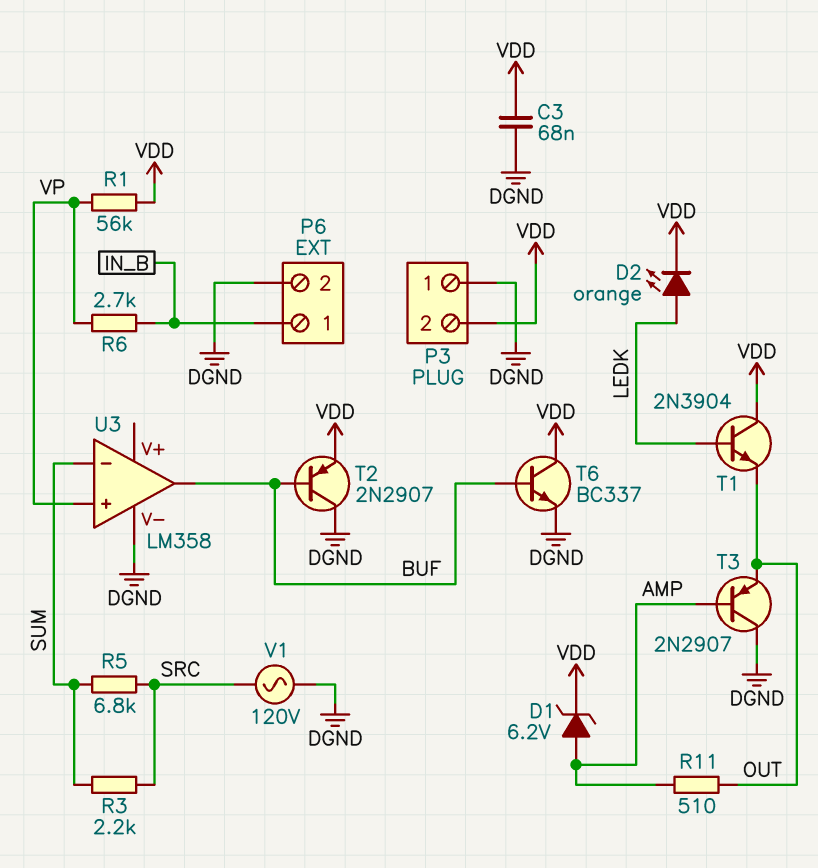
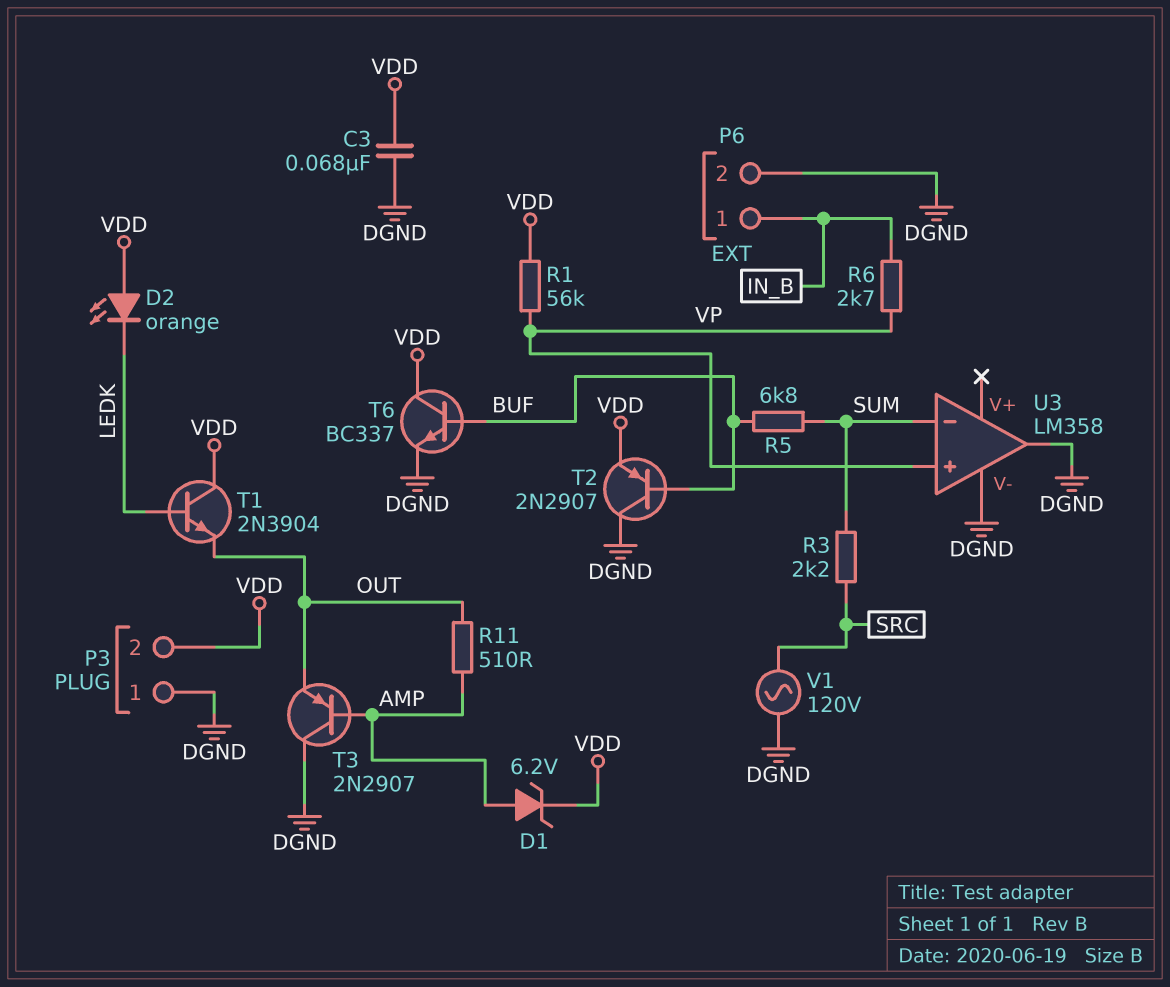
D2: LED orange (A LEDK, K VDD) -> LED orange (A VDD, K LEDK)
R5: 6.8k (SRC, SUM) -> 6.8k (BUF, SUM)
U3 pin out: BUF -> DGND

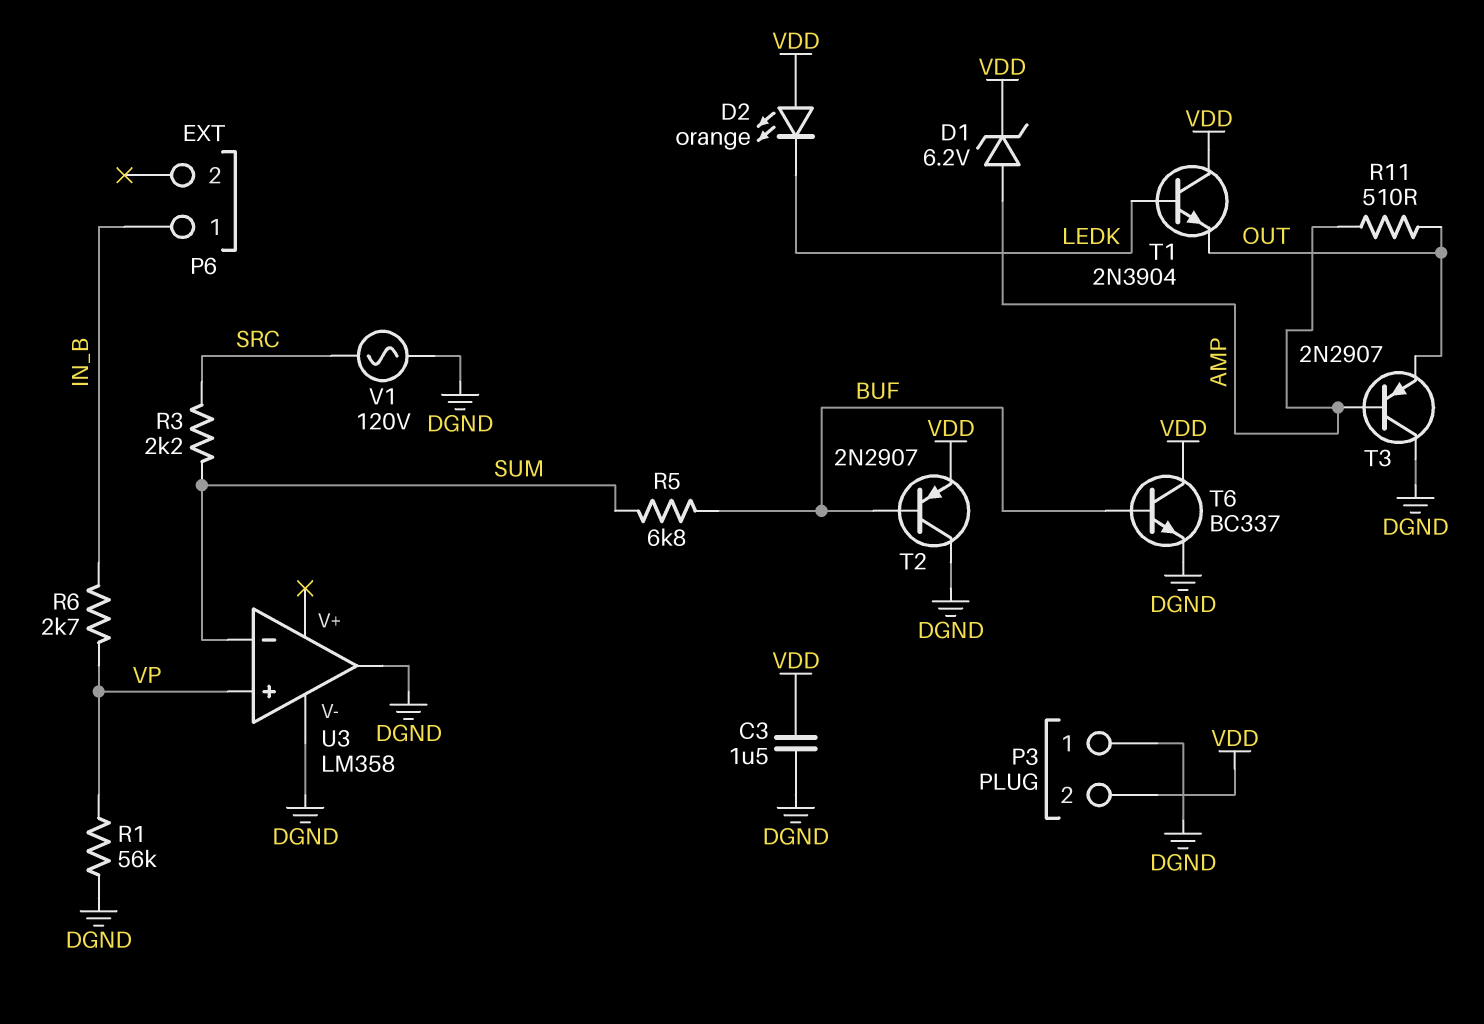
C3: 68nF (DGND, VDD) -> 1.5uF (DGND, VDD)
P6 pin 2: DGND -> none
R1: 56k (VDD, VP) -> 56k (DGND, VP)

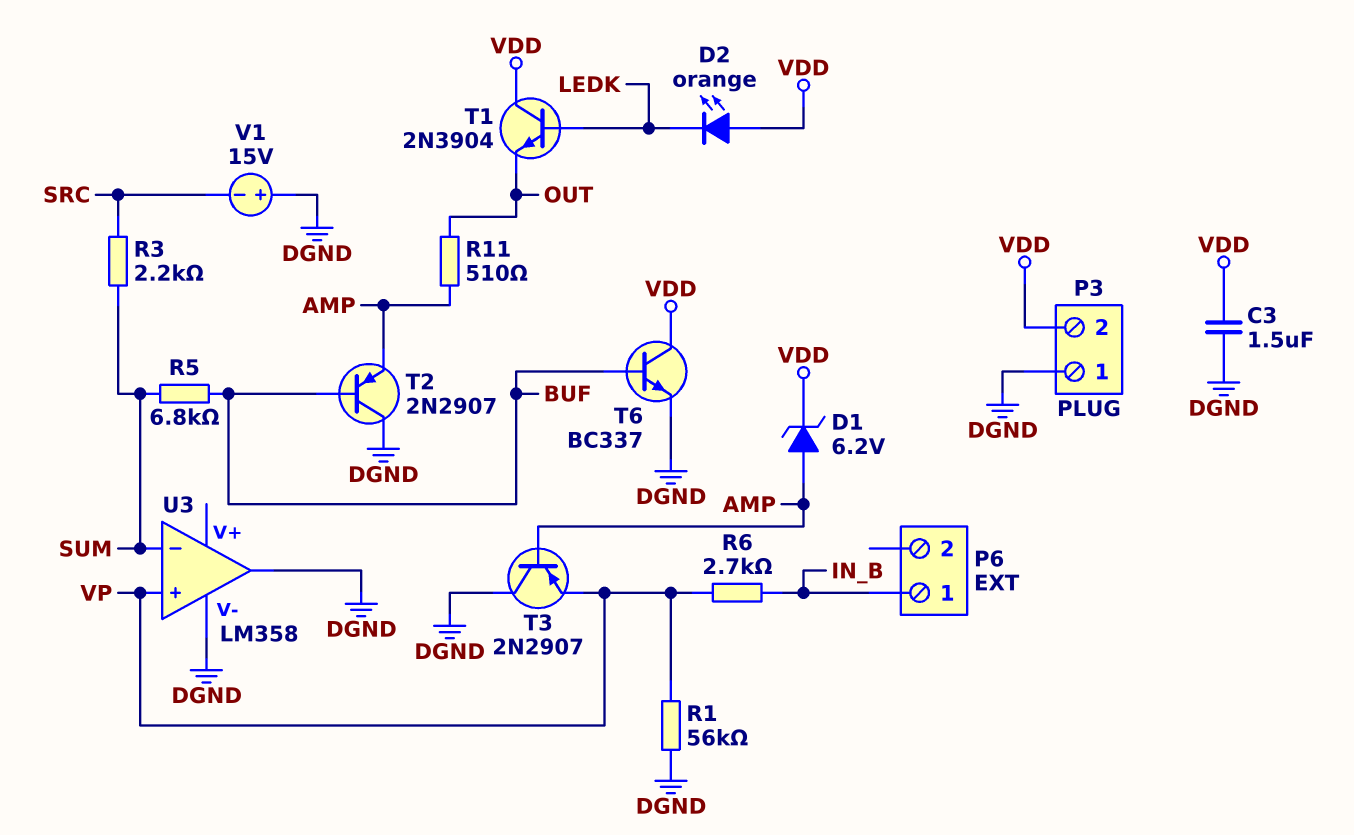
T2: PNP 2N2907 (B BUF, C DGND, E VDD) -> PNP 2N2907 (B BUF, C DGND, E AMP)
T3: PNP 2N2907 (B AMP, C DGND, E OUT) -> PNP 2N2907 (B AMP, C DGND, E VP)
V1: AC 120V (DGND, SRC) -> 15V (plus DGND, minus SRC)

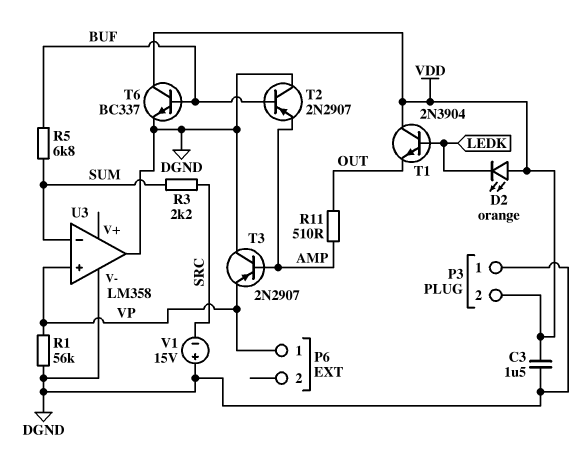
D1: zener 6.2V (A AMP, K VDD) -> none
P6 pin 1: IN_B -> VP
R6: 2.7k (IN_B, VP) -> none

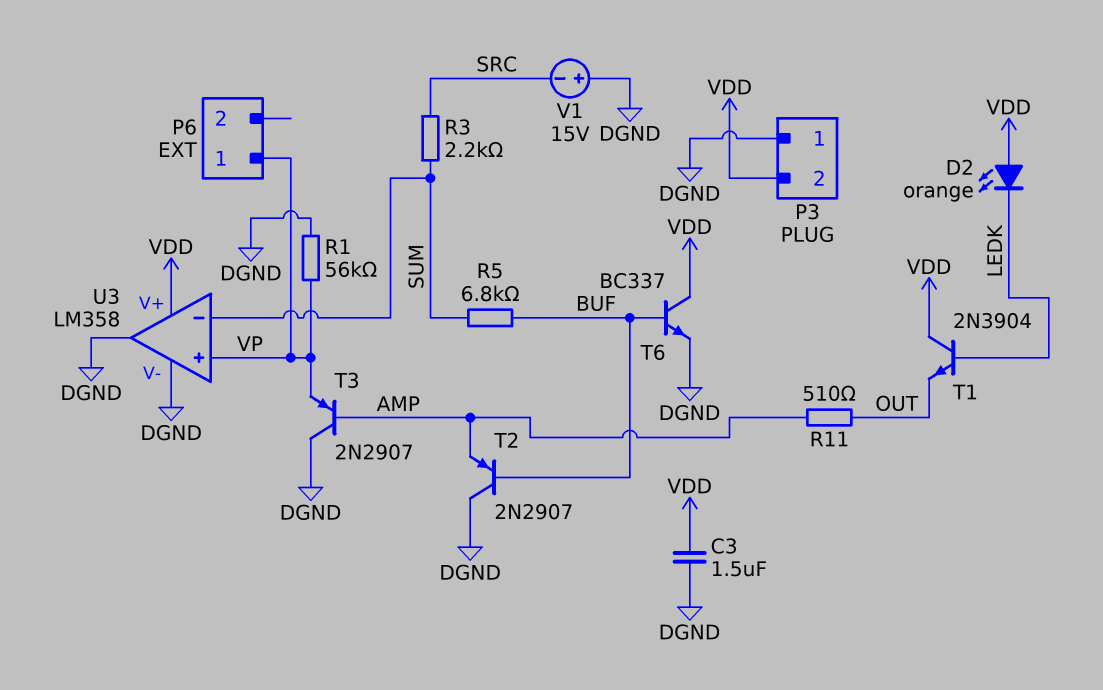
U3 pin V+: none -> VDD

